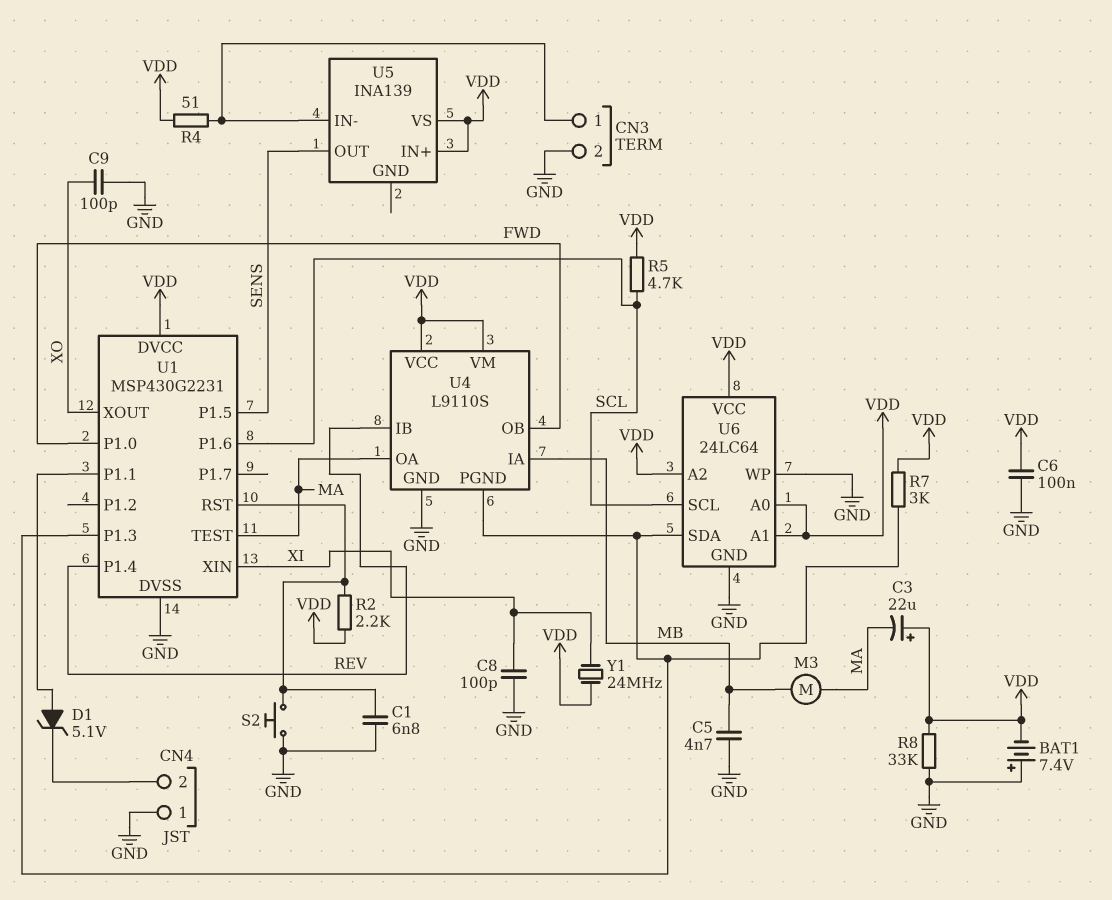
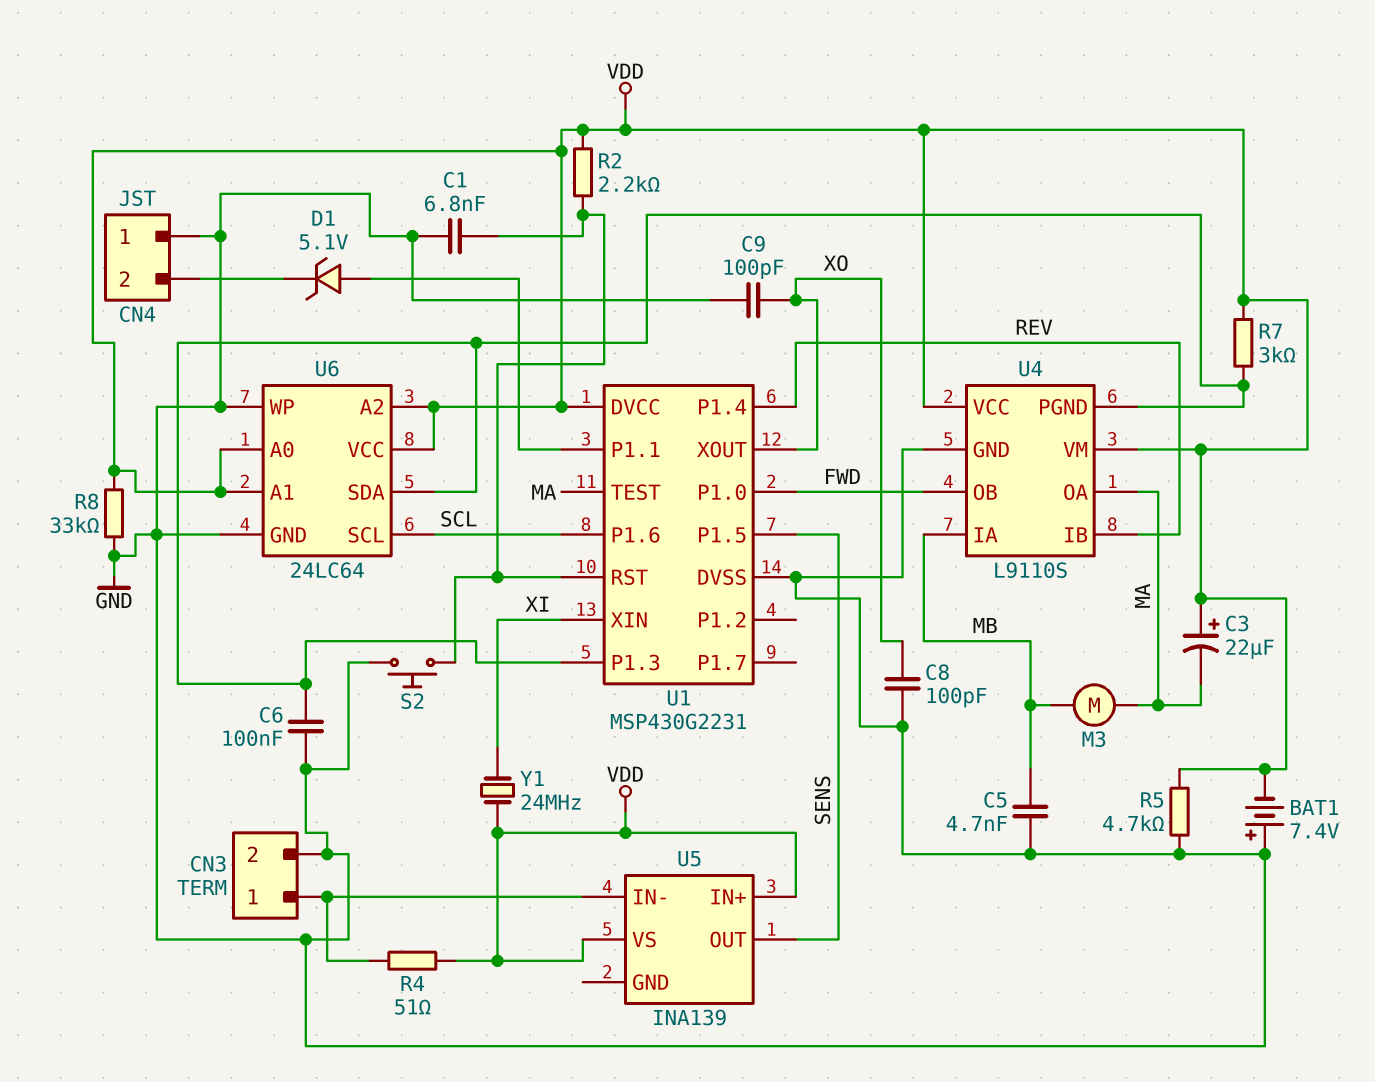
C6: 100nF (GND, VDD) -> 100nF (GND, U1/P1.3)
C8: 100pF (GND, XI) -> 100pF (GND, XO)
R5: 4.7k (SCL, VDD) -> 4.7k (GND, VDD)

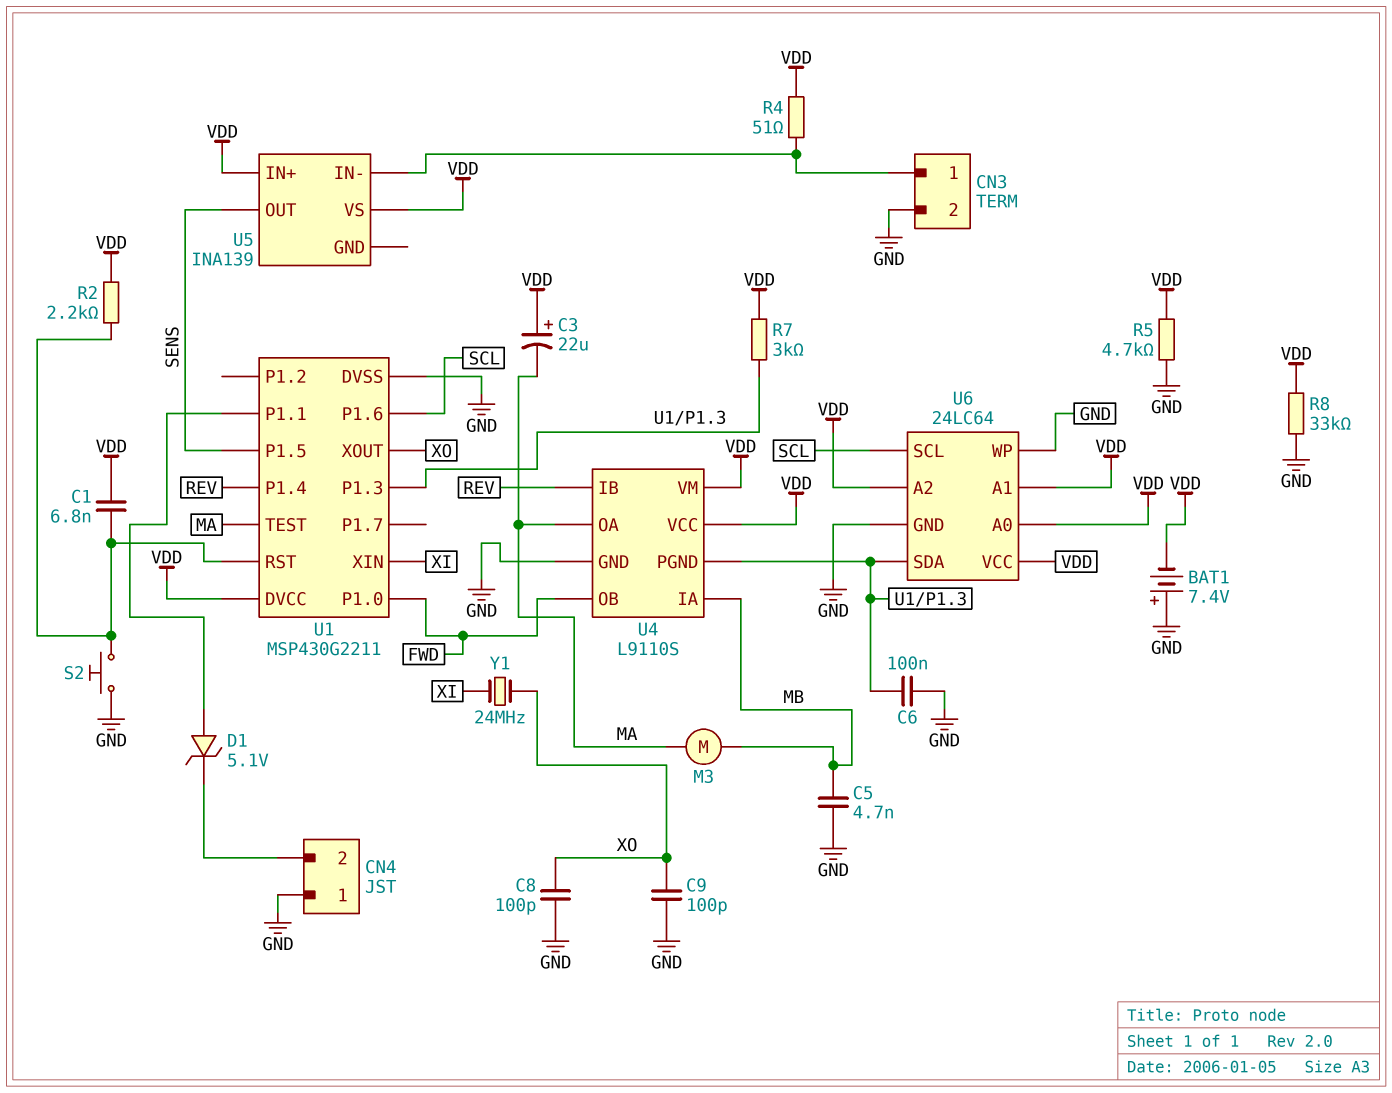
C1: 6.8nF (GND, U1/RST) -> 6.8nF (U1/RST, VDD)
U1: MSP430G2231 -> MSP430G2211
Y1: 24MHz (VDD, XI) -> 24MHz (XI, XO)

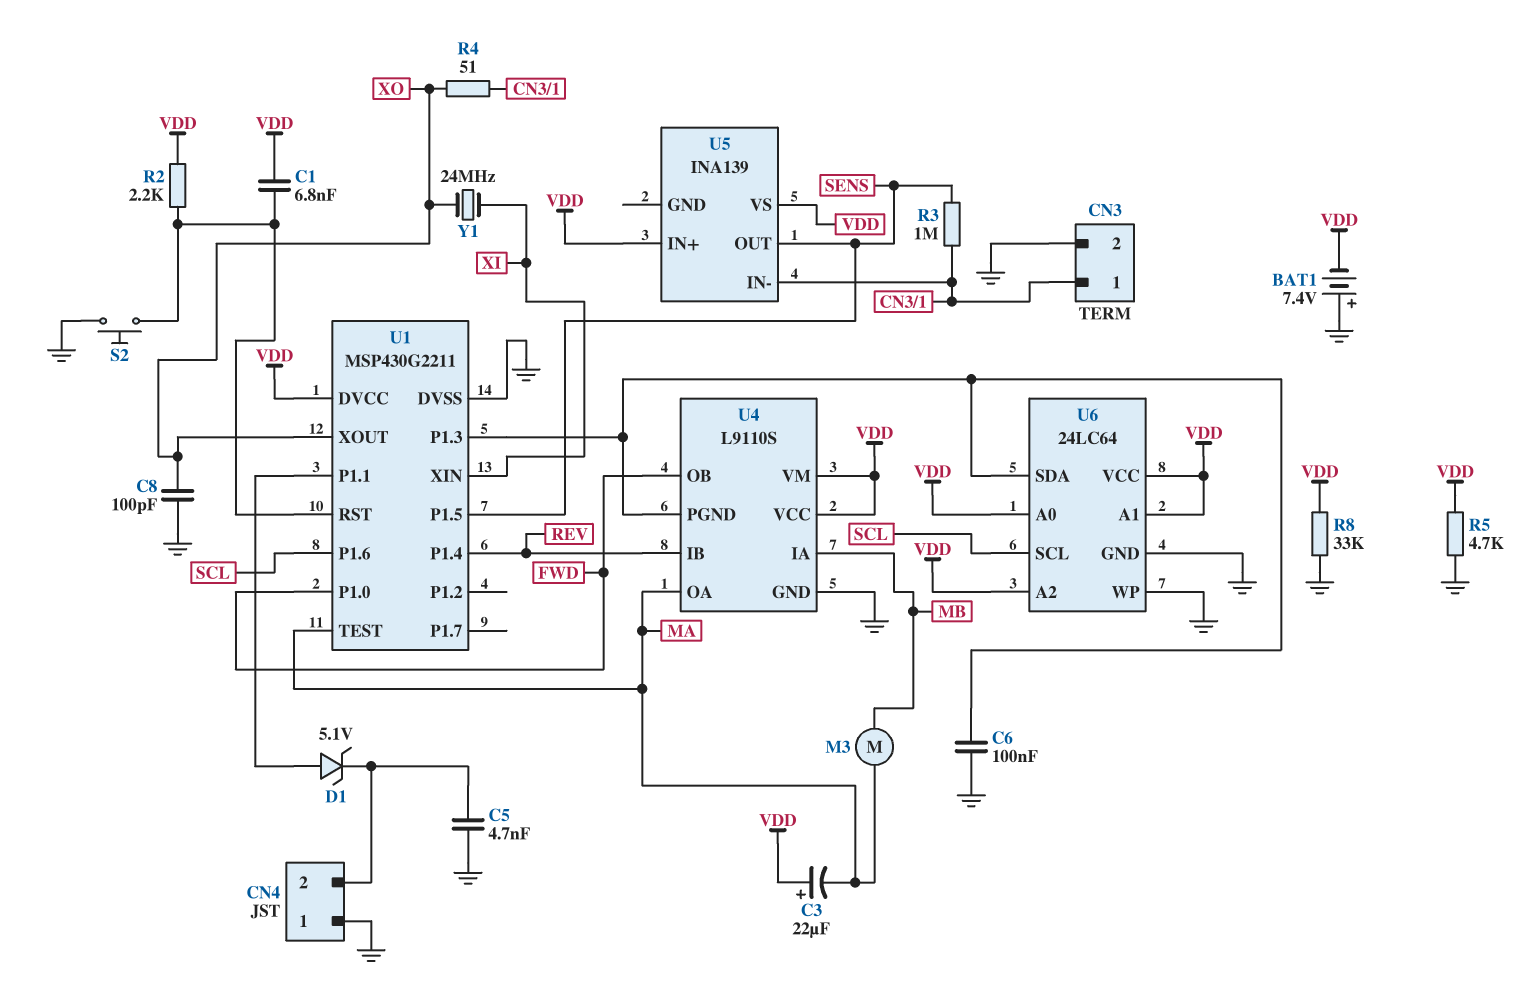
C5: 4.7nF (GND, MB) -> 4.7nF (CN4/2, GND)
C9: 100pF (GND, XO) -> none
R3: none -> 1M (CN3/1, SENS)
R4: 51 (CN3/1, VDD) -> 51 (CN3/1, XO)
R7: 3k (U1/P1.3, VDD) -> none

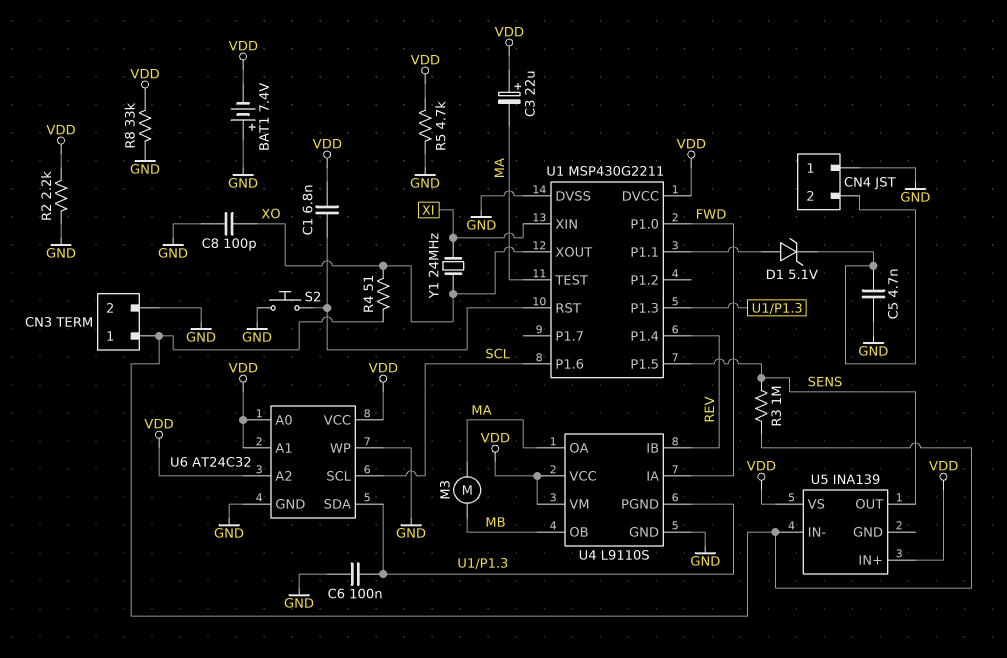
R2: 2.2k (U1/RST, VDD) -> 2.2k (GND, VDD)
U4 pin IA: MB -> FWD
U4 pin OB: FWD -> MB
U6: 24LC64 -> AT24C32

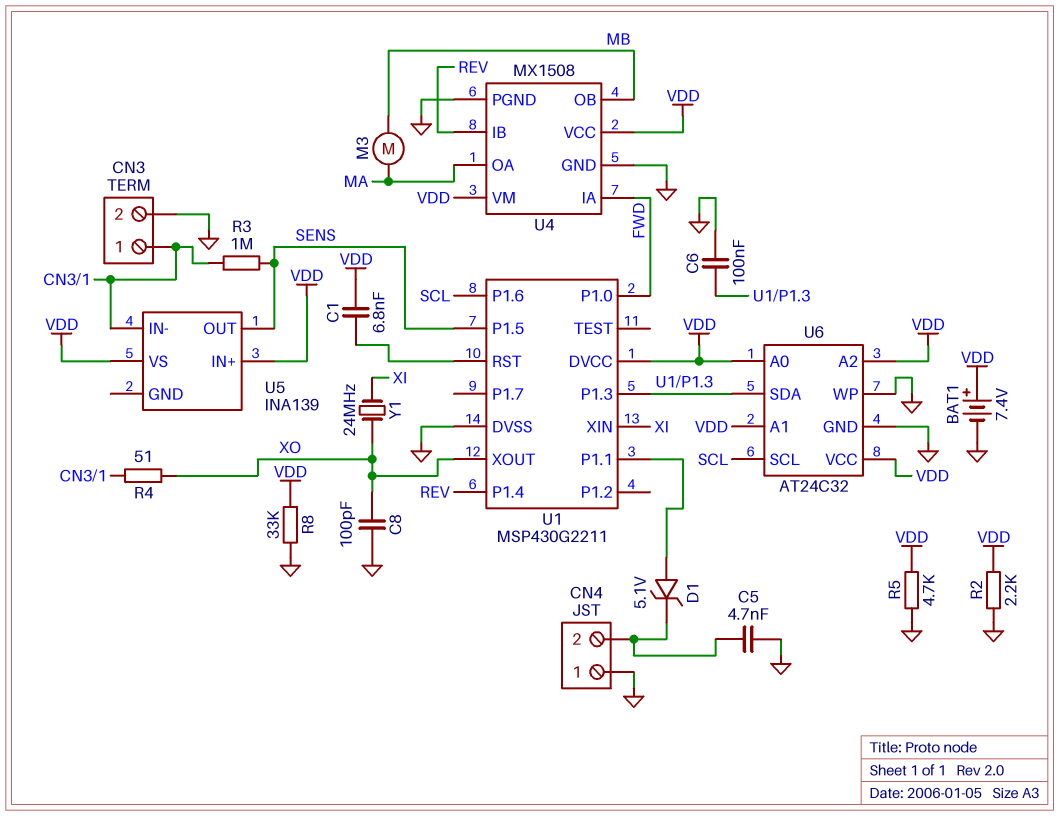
BAT1: 7.4V (plus GND, minus VDD) -> 7.4V (plus VDD, minus GND)
C3: 22uF (plus VDD, minus MA) -> none
S2: button (GND, U1/RST) -> none
U1 pin TEST: MA -> none
U4: L9110S -> MX1508
U4 pin PGND: U1/P1.3 -> GND

